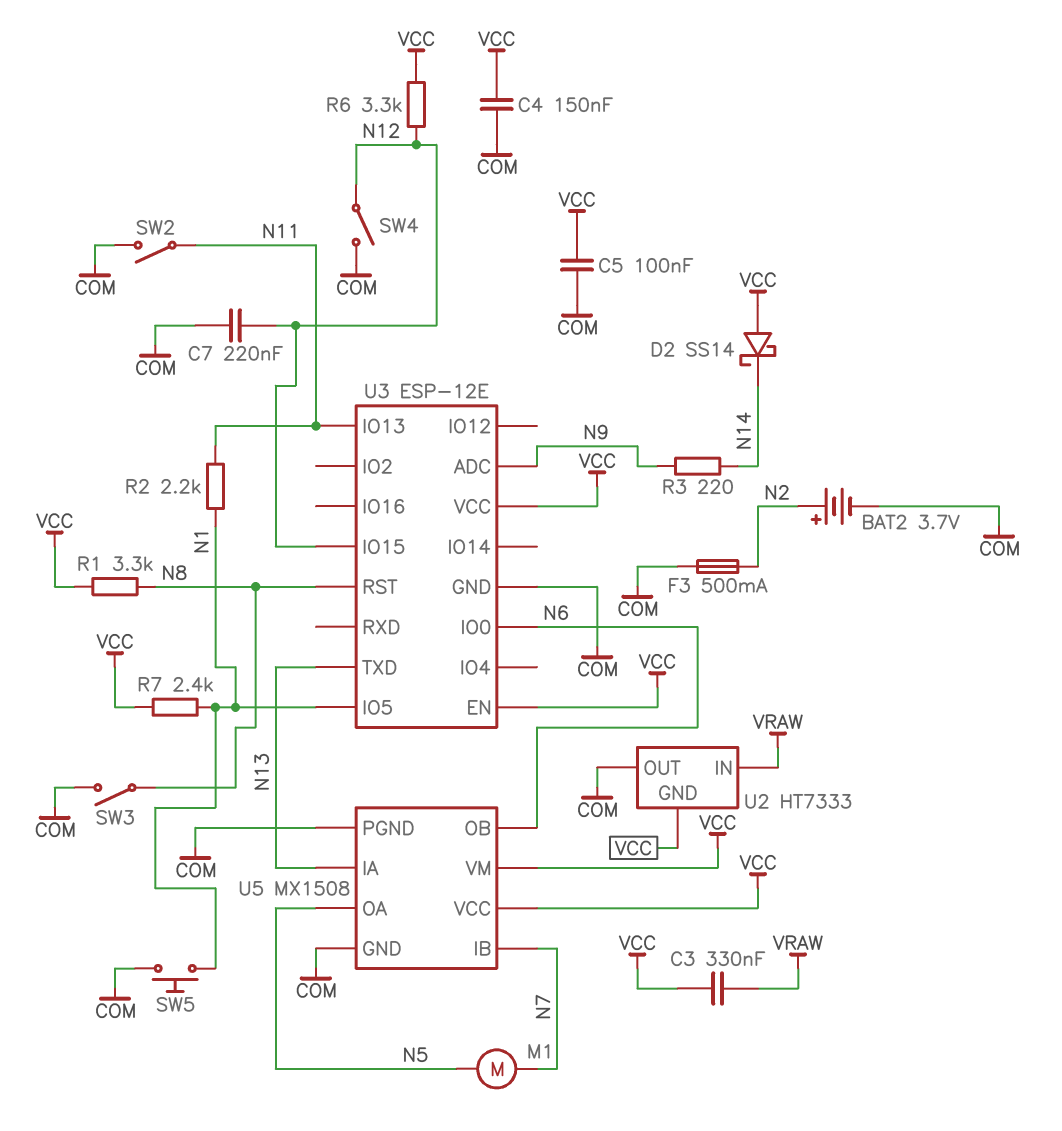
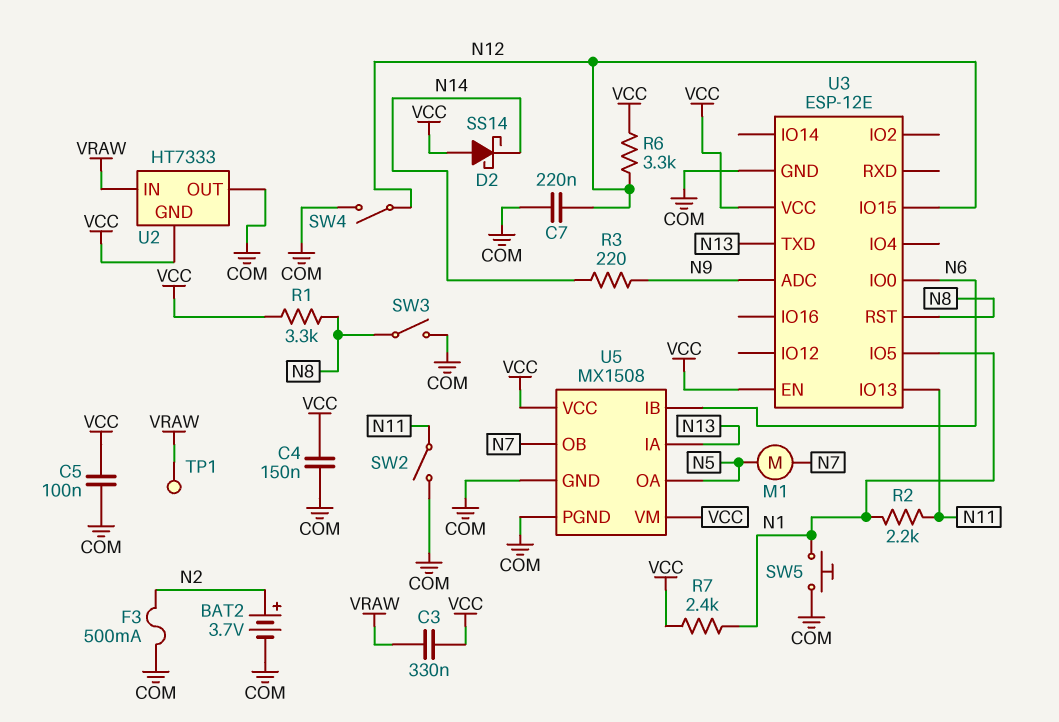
TP1: none -> test point (VRAW)
U5 pin IB: N7 -> N6
U5 pin OB: N6 -> N7

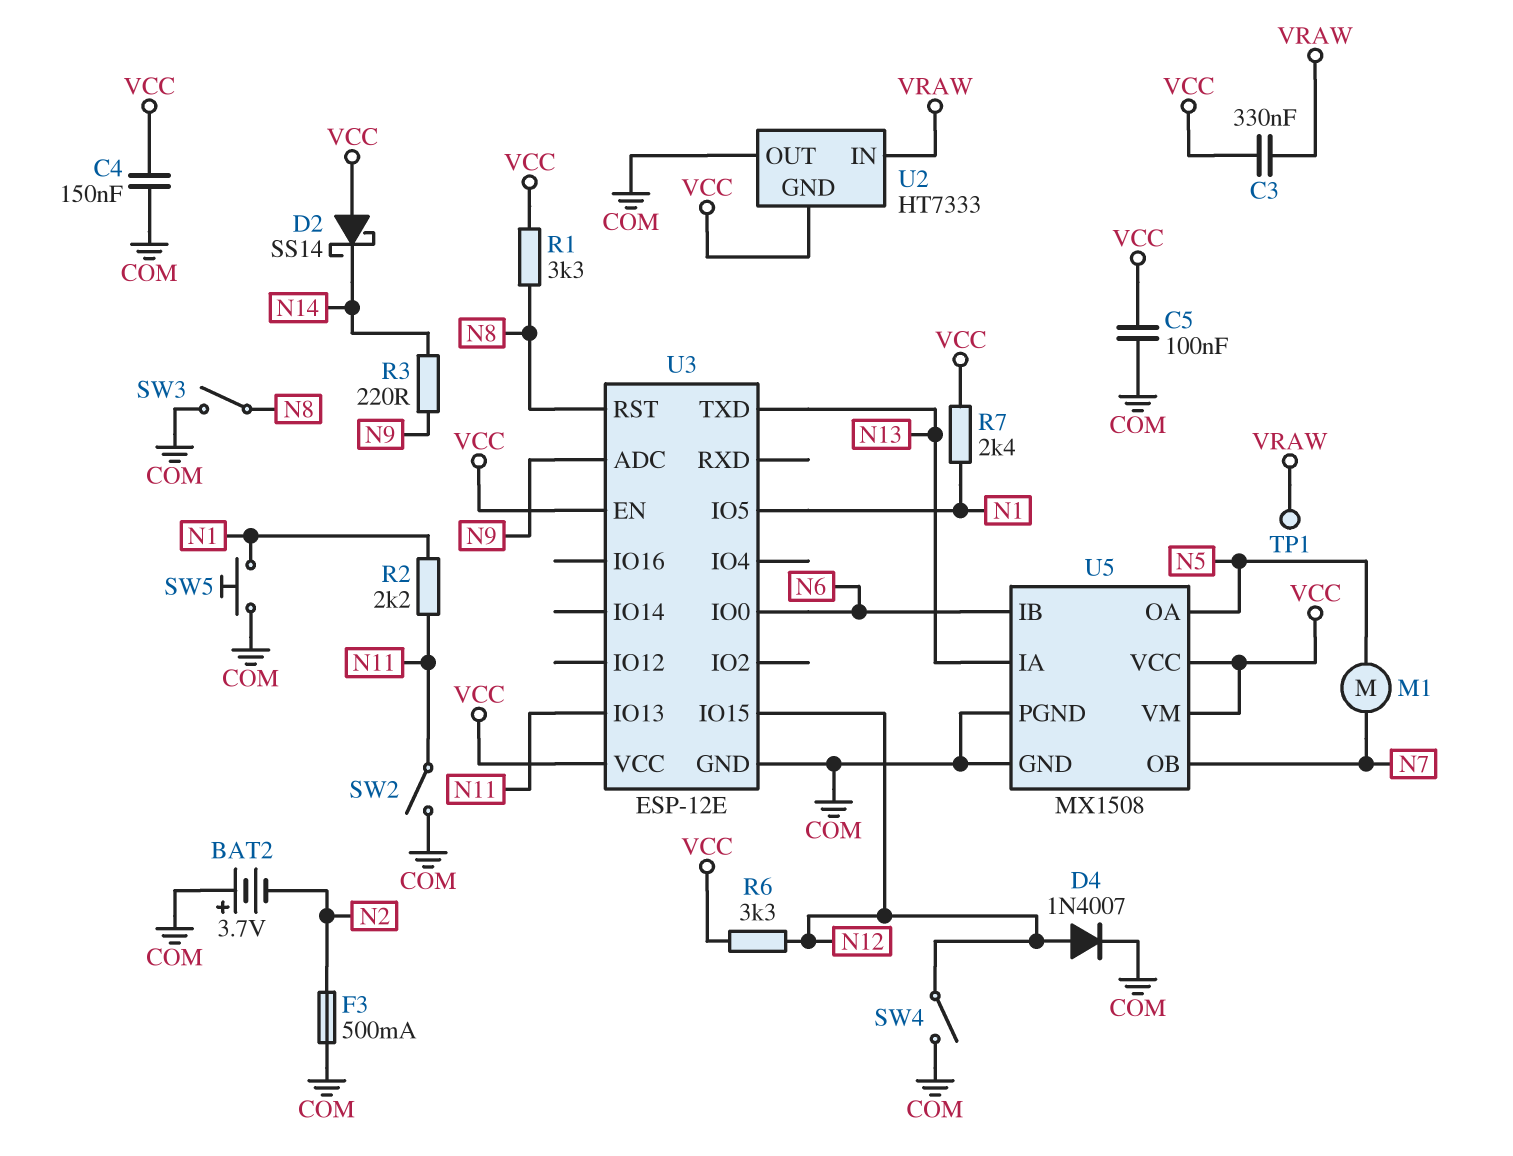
BAT2: 3.7V (plus N2, minus COM) -> 3.7V (plus COM, minus N2)
C7: 220nF (COM, N12) -> none
D4: none -> diode 1N4007 (A N12, K COM)

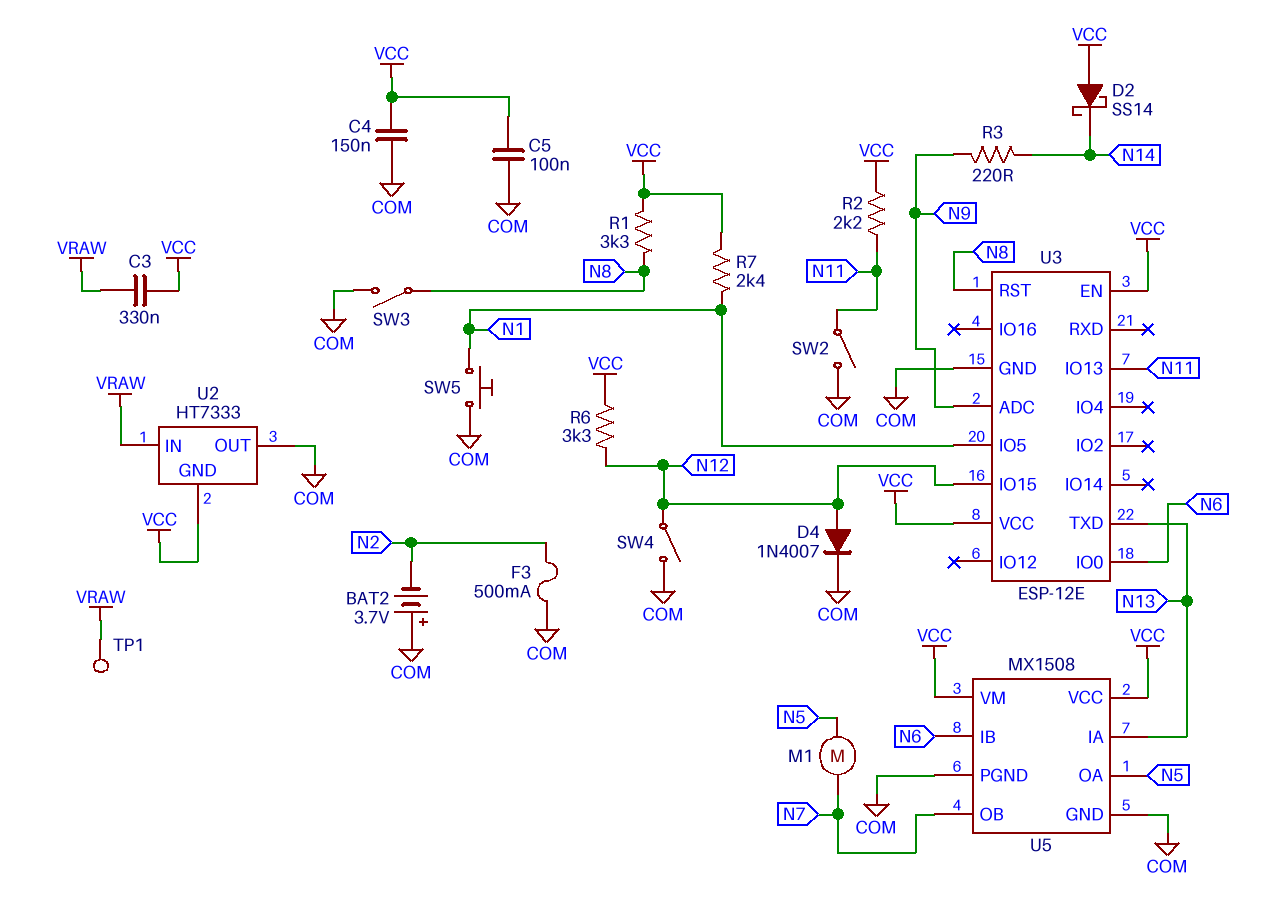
R2: 2.2k (N1, N11) -> 2.2k (N11, VCC)

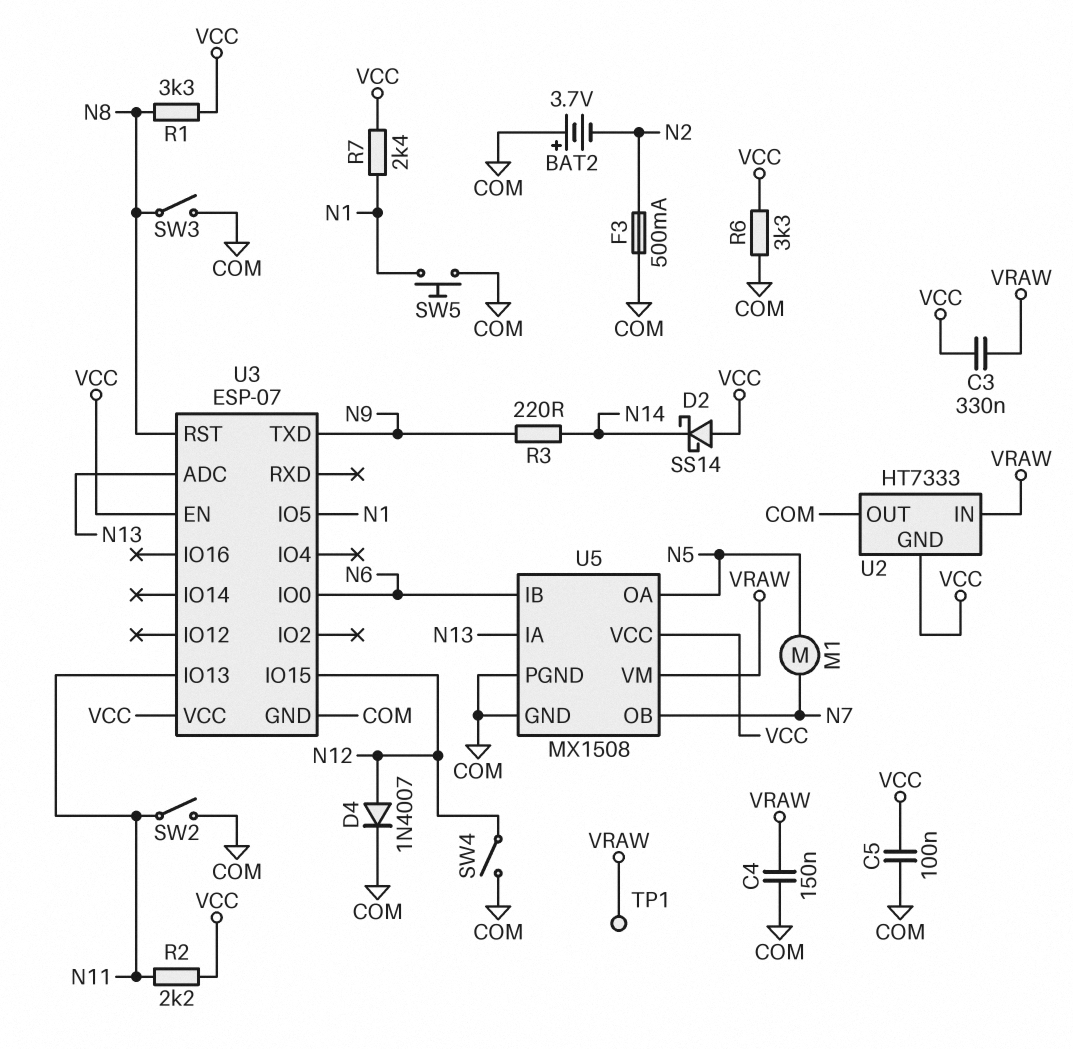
C4: 150nF (COM, VCC) -> 150nF (COM, VRAW)
R6: 3.3k (N12, VCC) -> 3.3k (COM, VCC)
U3: ESP-12E -> ESP-07
U3 pin ADC: N9 -> N13
U3 pin TXD: N13 -> N9
U5 pin VM: VCC -> VRAW

